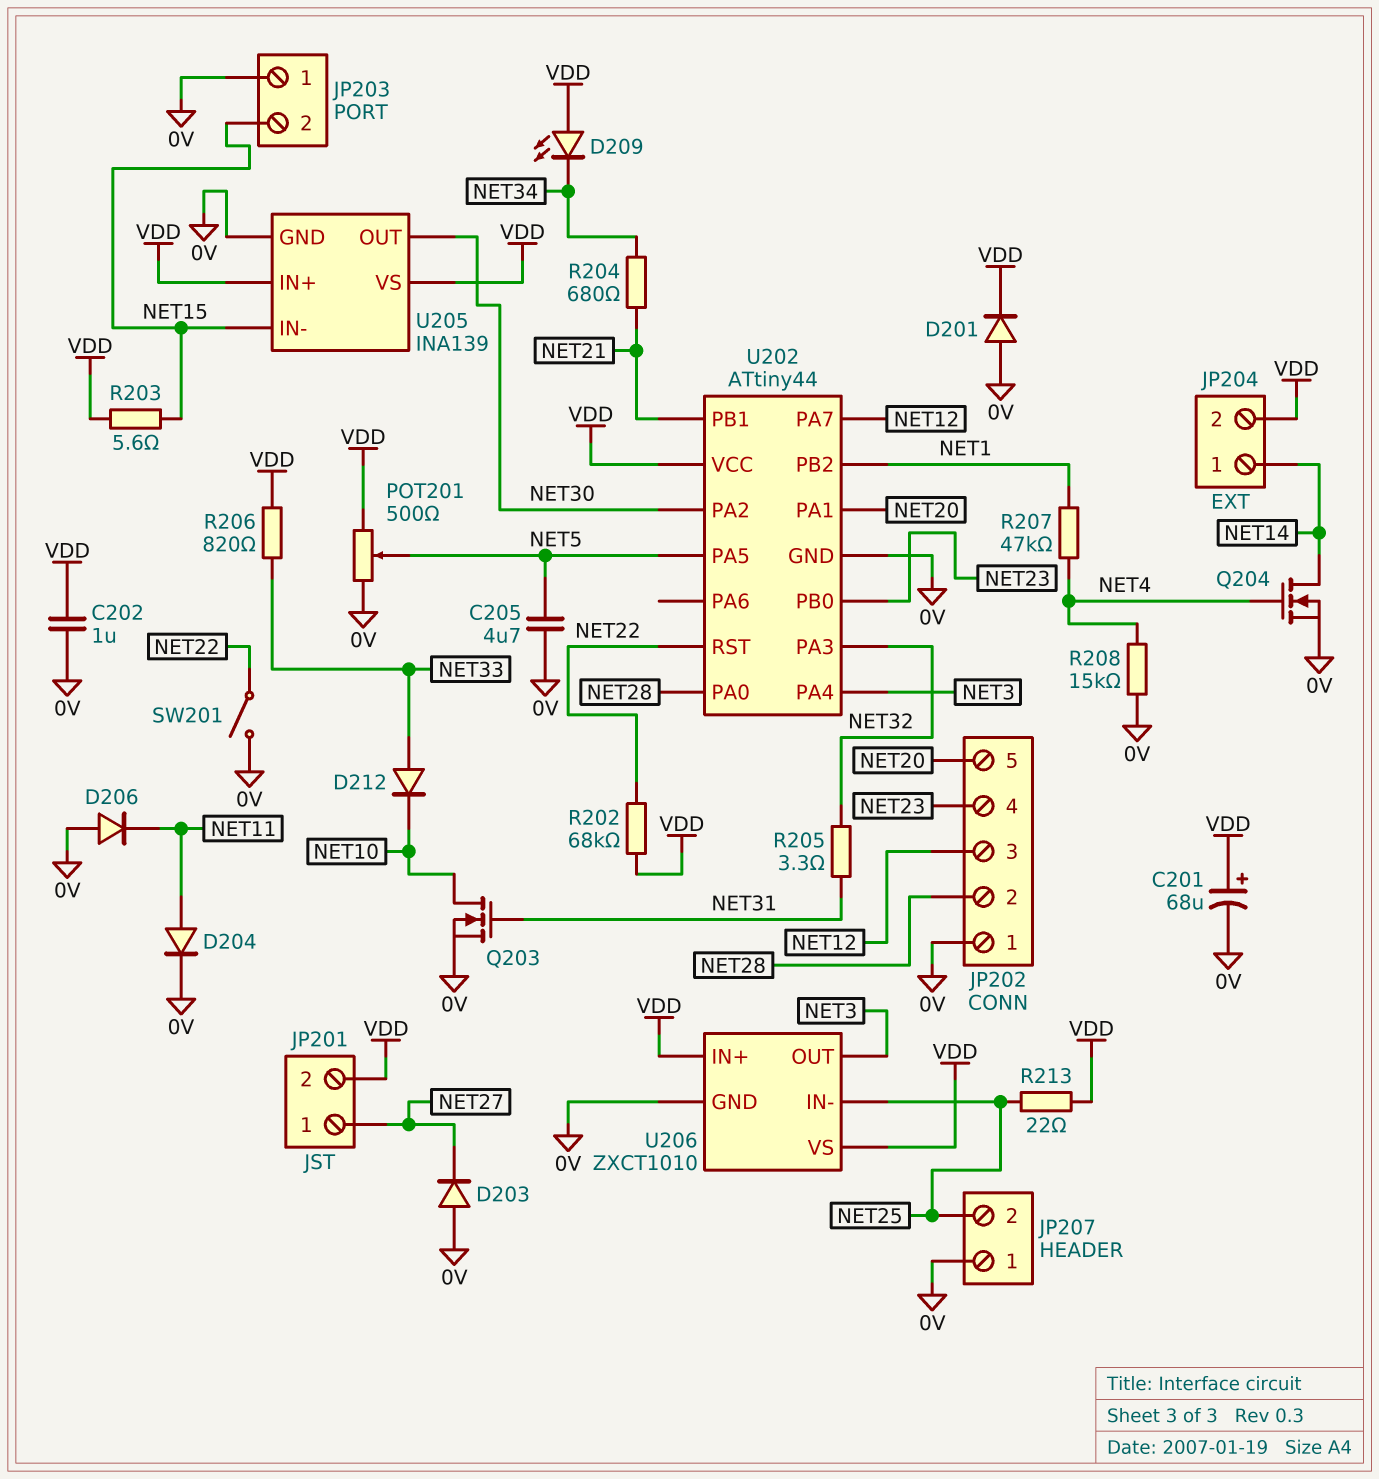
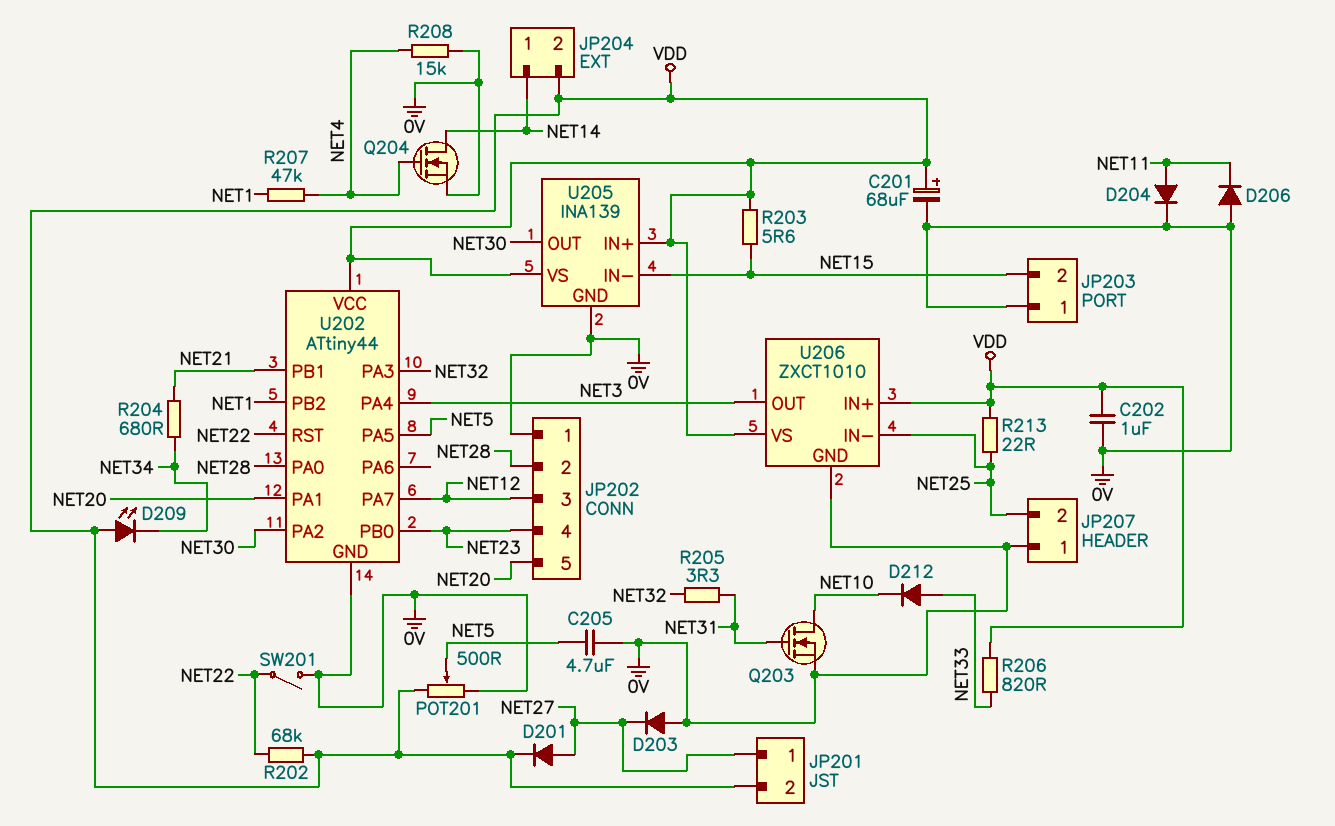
D201: diode (A 0V, K VDD) -> diode (A NET27, K VDD)

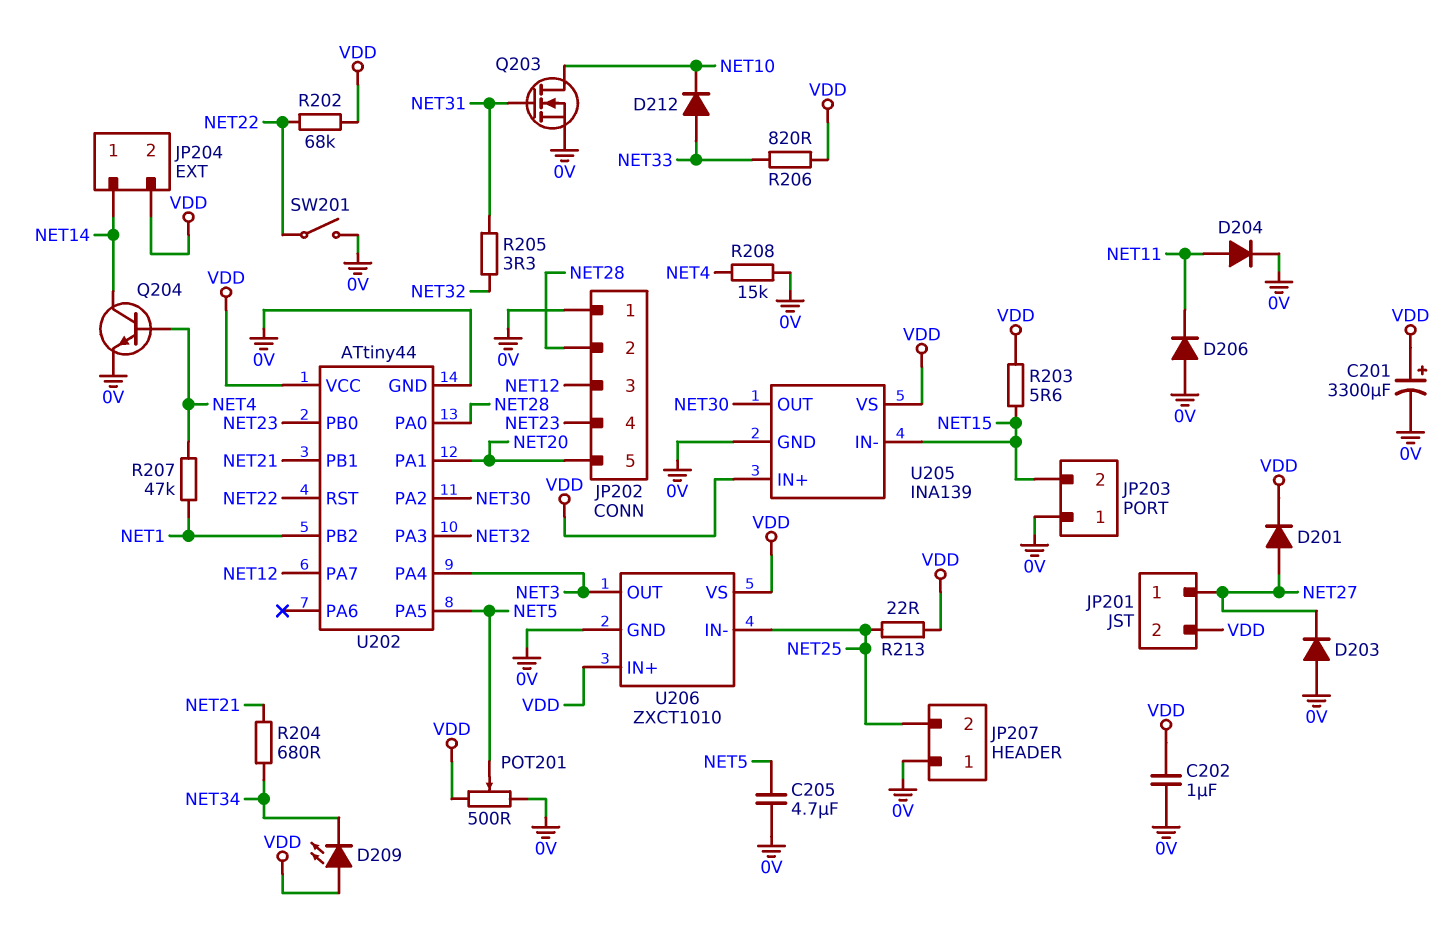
C201: 68uF (plus VDD, minus 0V) -> 3300uF (plus VDD, minus 0V)
Q204: NMOS (G NET4, D NET14, S 0V) -> NPN (B NET4, C NET14, E 0V)

